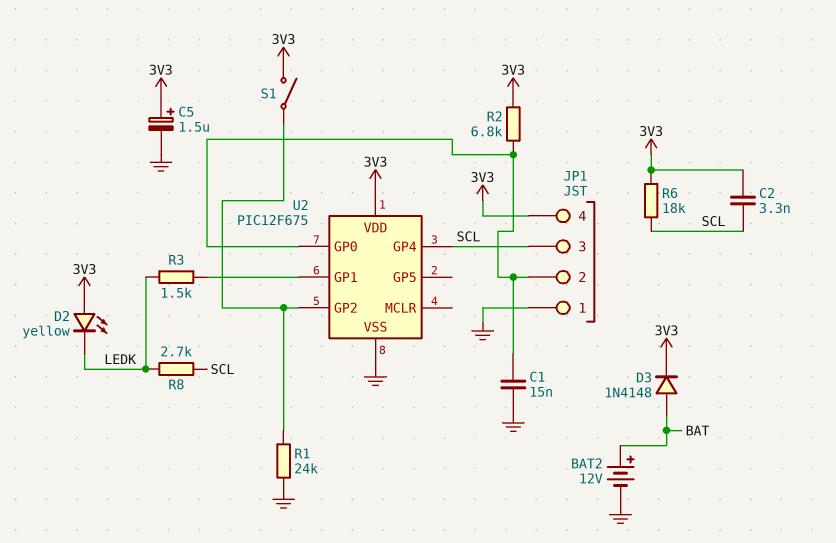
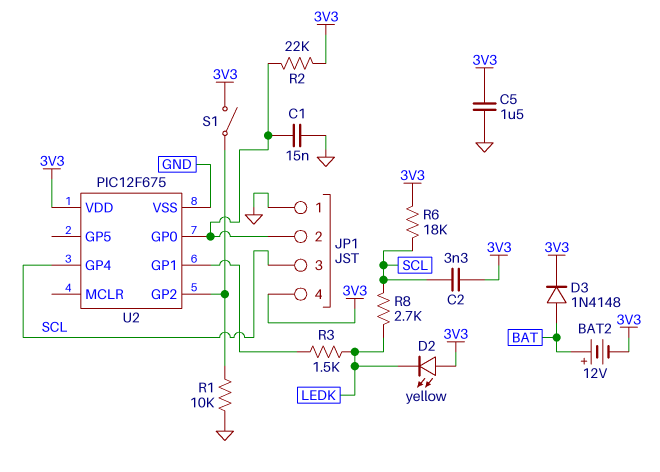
BAT2: 12V (plus BAT, minus GND) -> 12V (plus BAT, minus 3V3)
C5: 1.5uF (plus 3V3, minus GND) -> 1.5uF (3V3, GND)
R1: 24k (GND, U2/GP2) -> 10k (GND, U2/GP2)
R2: 6.8k (3V3, JP1/2) -> 22k (3V3, JP1/2)

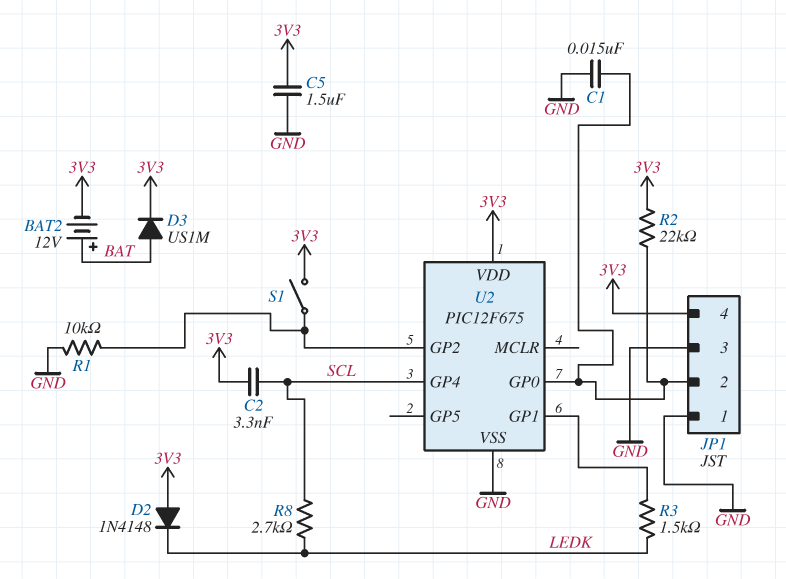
D2: LED yellow (A 3V3, K LEDK) -> diode 1N4148 (A 3V3, K LEDK)
D3: diode 1N4148 (A BAT, K 3V3) -> diode US1M (A BAT, K 3V3)
JP1 pin 3: SCL -> GND
R6: 18k (3V3, SCL) -> none

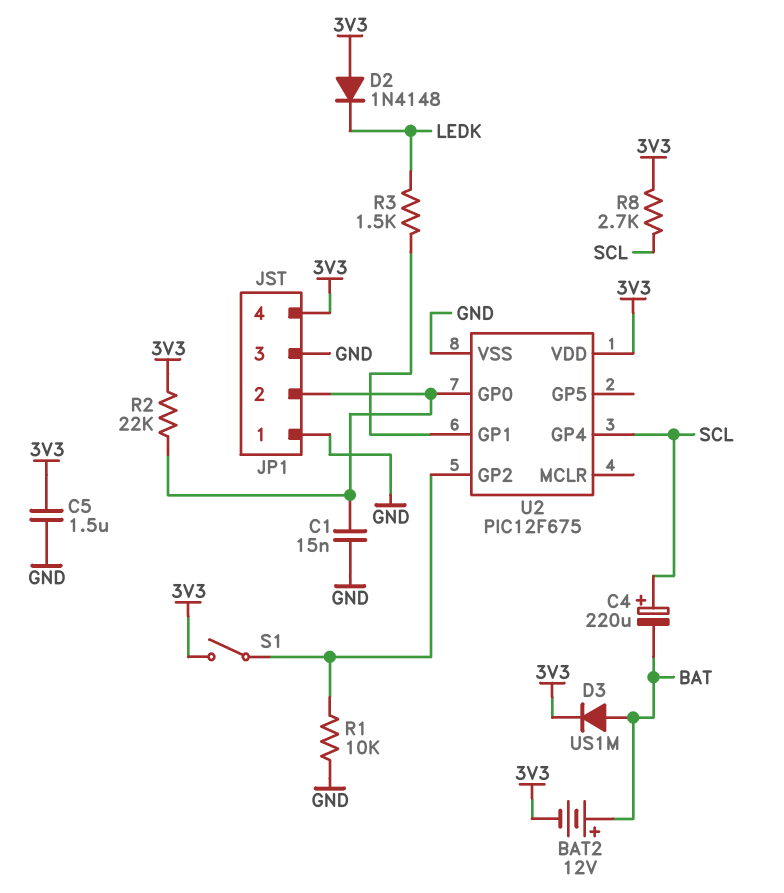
C2: 3.3nF (3V3, SCL) -> none
C4: none -> 220uF (plus SCL, minus BAT)
R8: 2.7k (LEDK, SCL) -> 2.7k (3V3, SCL)

